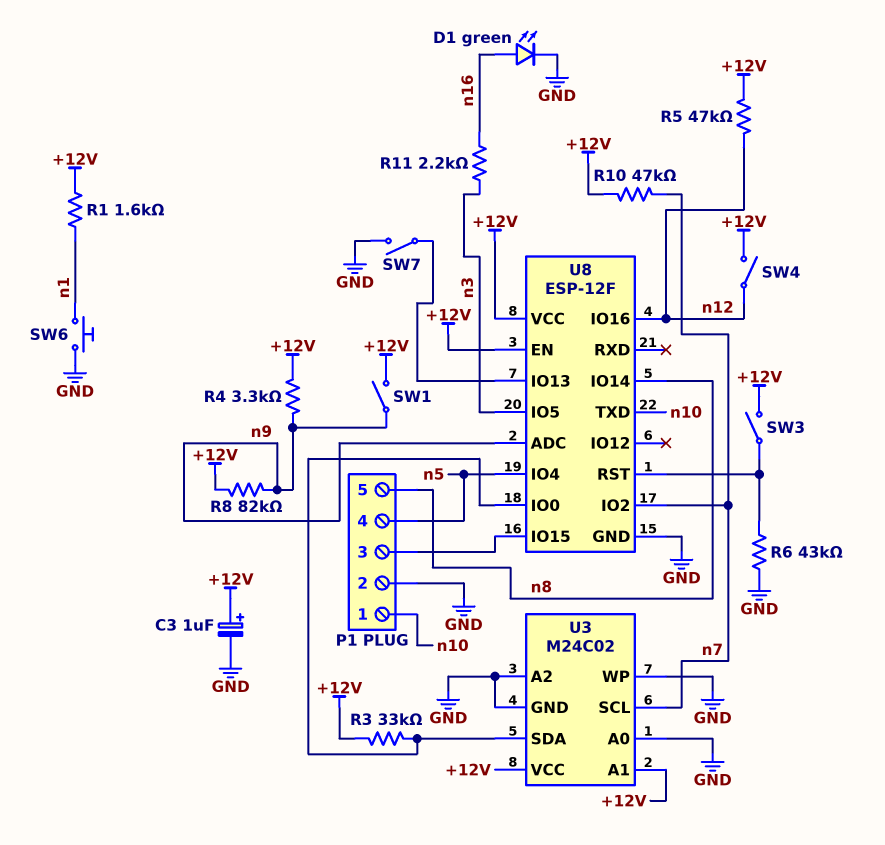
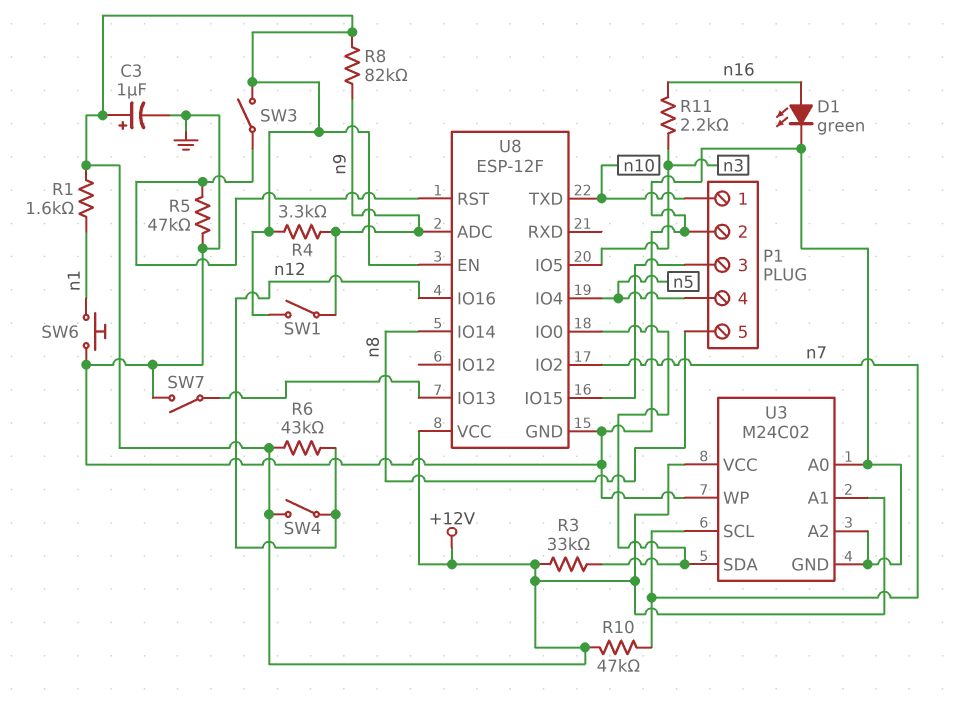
R5: 47k (+12V, n12) -> 47k (GND, U8/RST)
R6: 43k (GND, U8/RST) -> 43k (+12V, n12)

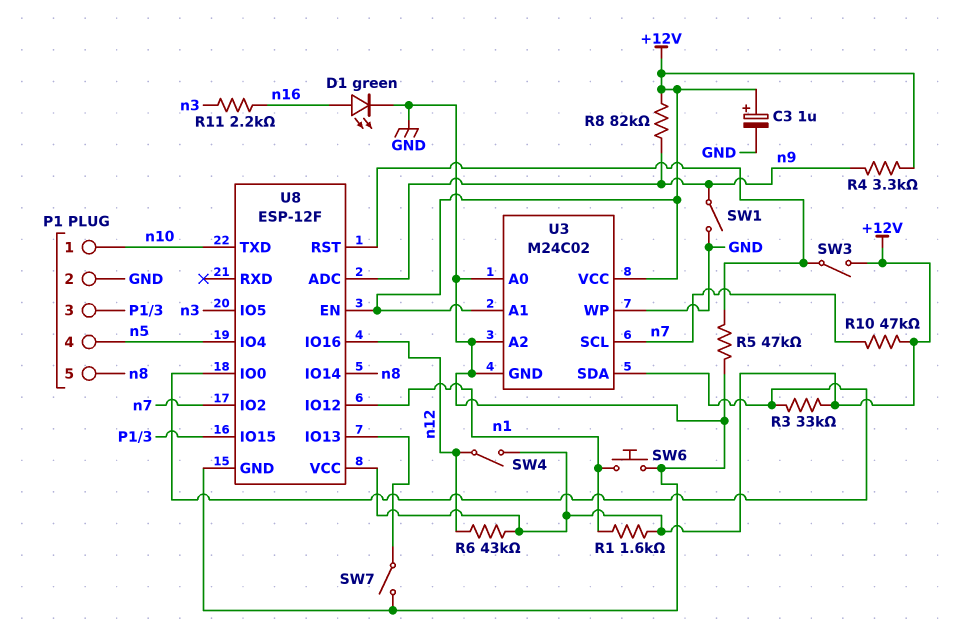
SW1: switch (+12V, n9) -> switch (GND, n9)
U8 pin IO12: none -> n1

